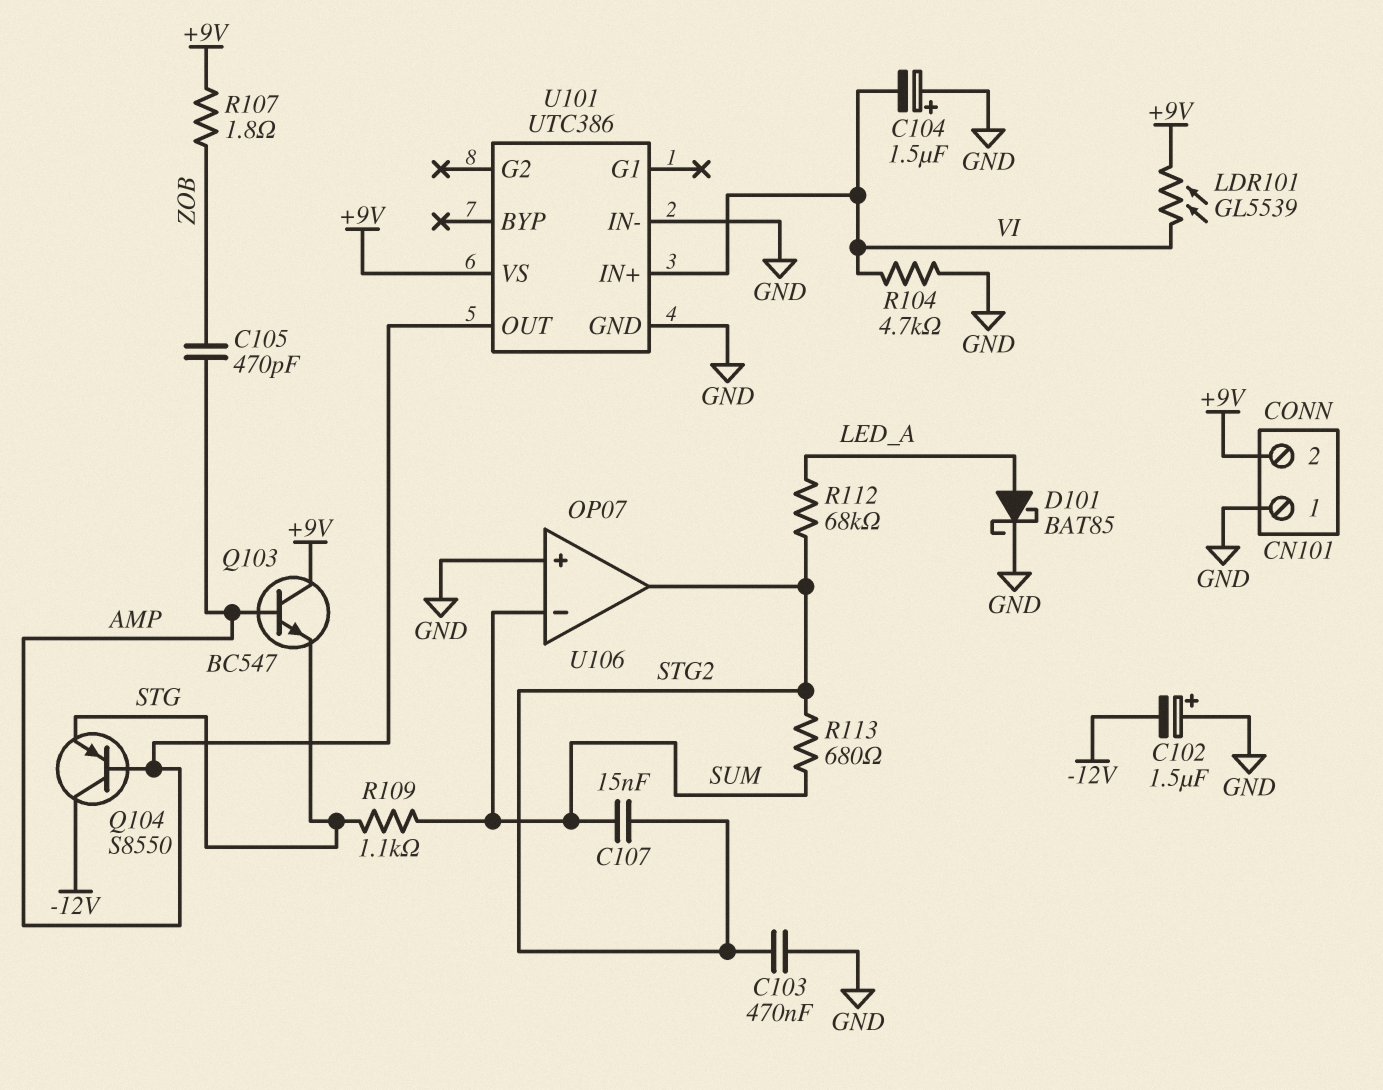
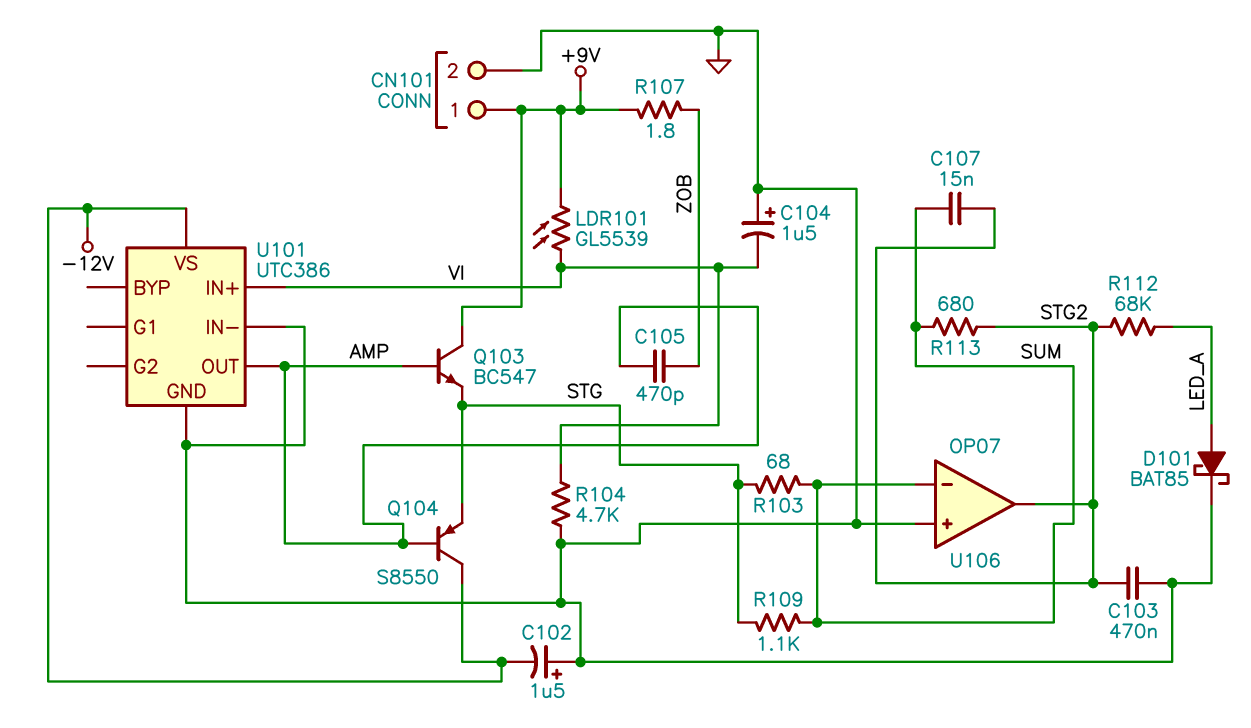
CN101 pin 1: GND -> +9V
CN101 pin 2: +9V -> GND
R103: none -> 68 (STG, SUM)
U101 pin VS: +9V -> -12V

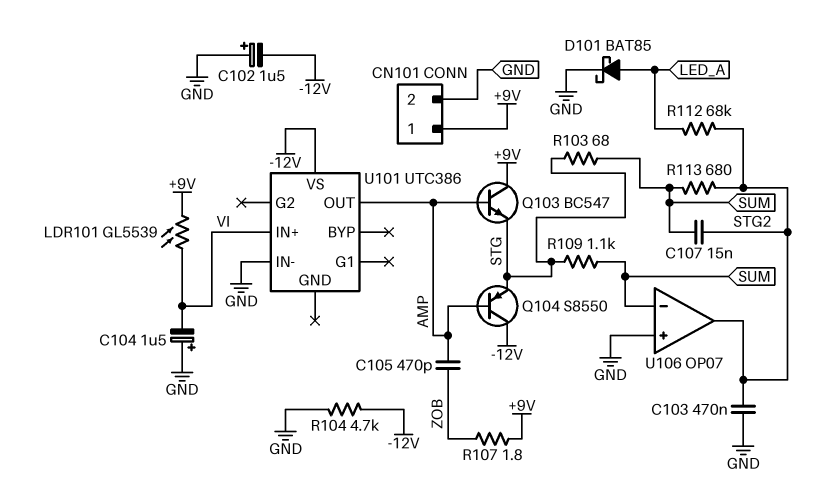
R104: 4.7k (GND, VI) -> 4.7k (-12V, GND)
U101 pin GND: GND -> none

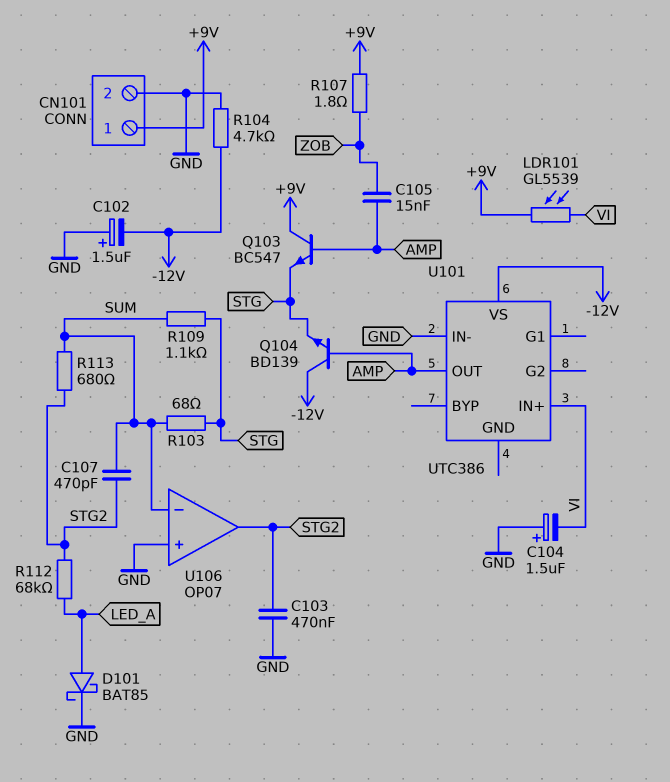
C105: 470pF (AMP, ZOB) -> 15nF (AMP, ZOB)
C107: 15nF (STG2, SUM) -> 470pF (STG2, SUM)
Q104: PNP S8550 (B AMP, C -12V, E STG) -> NPN BD139 (B AMP, C -12V, E STG)

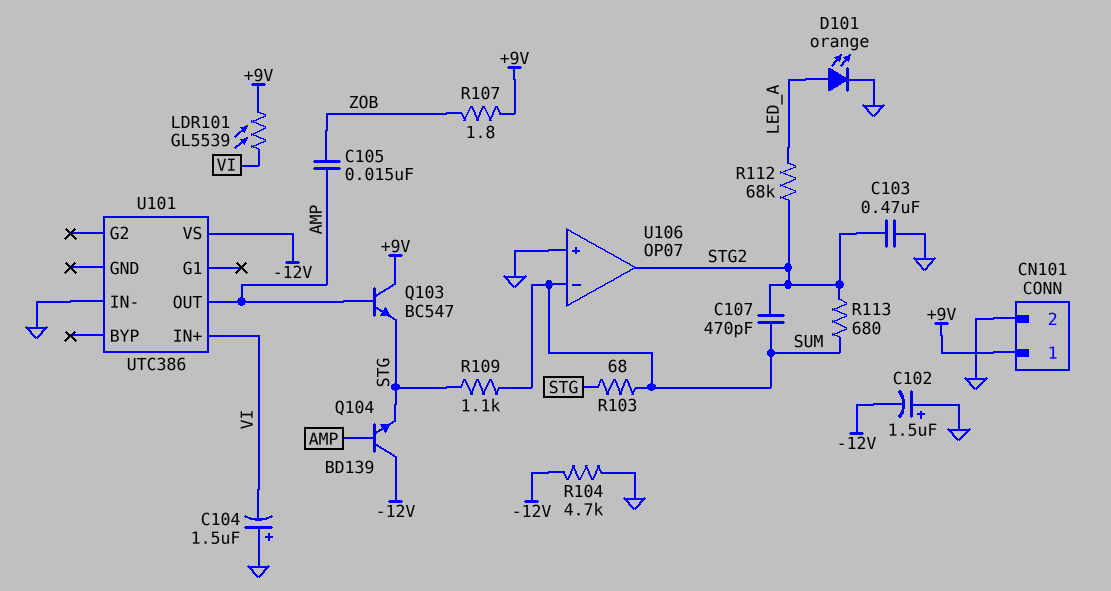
D101: schottky BAT85 (A LED_A, K GND) -> LED orange (A LED_A, K GND)

